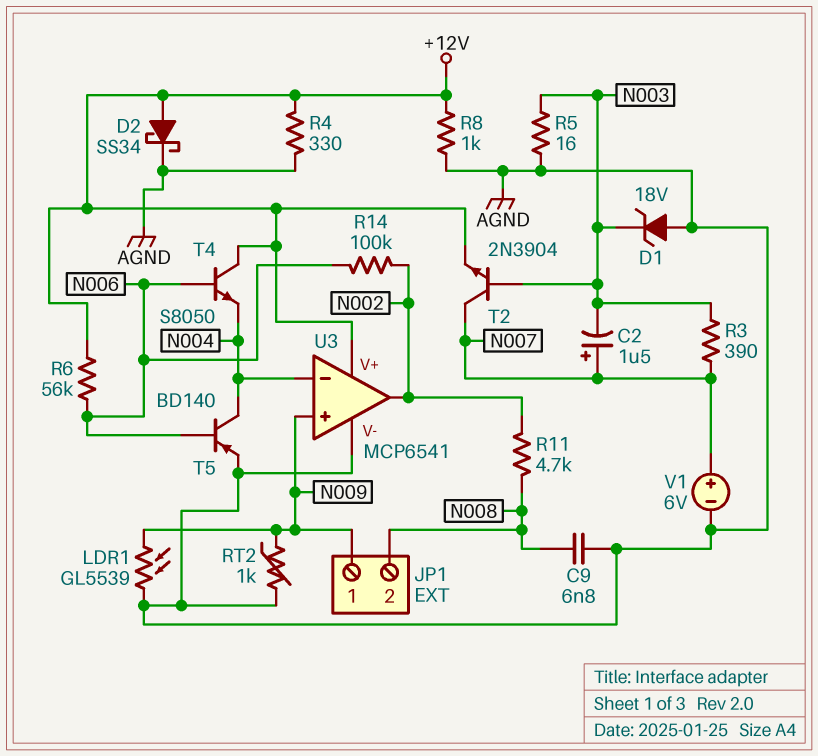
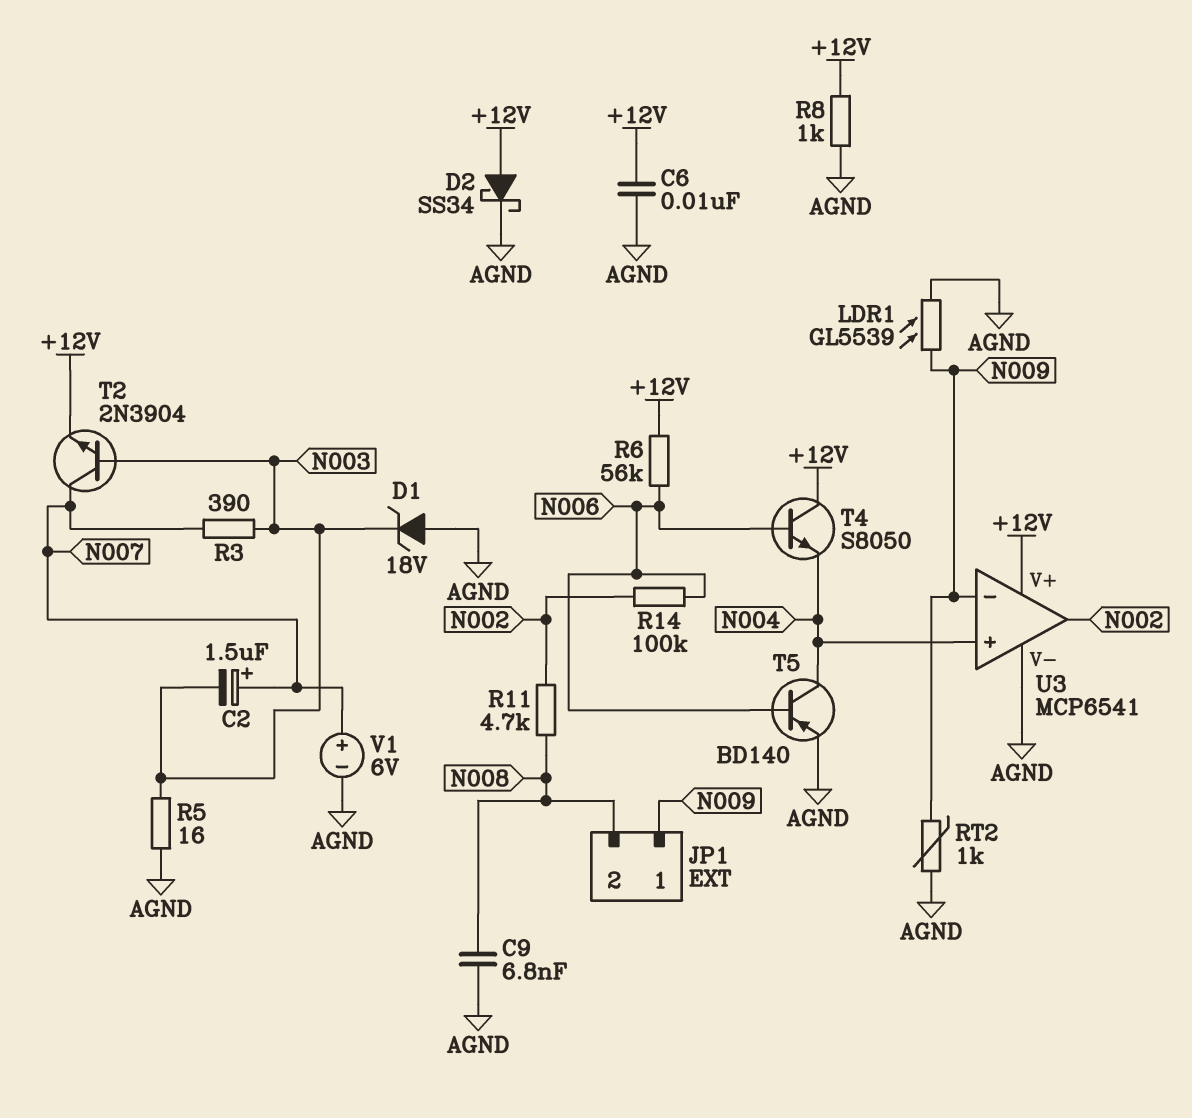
C6: none -> 10nF (+12V, AGND)
R4: 330 (+12V, AGND) -> none
U3 pin in+: N009 -> N004
U3 pin in-: N004 -> N009

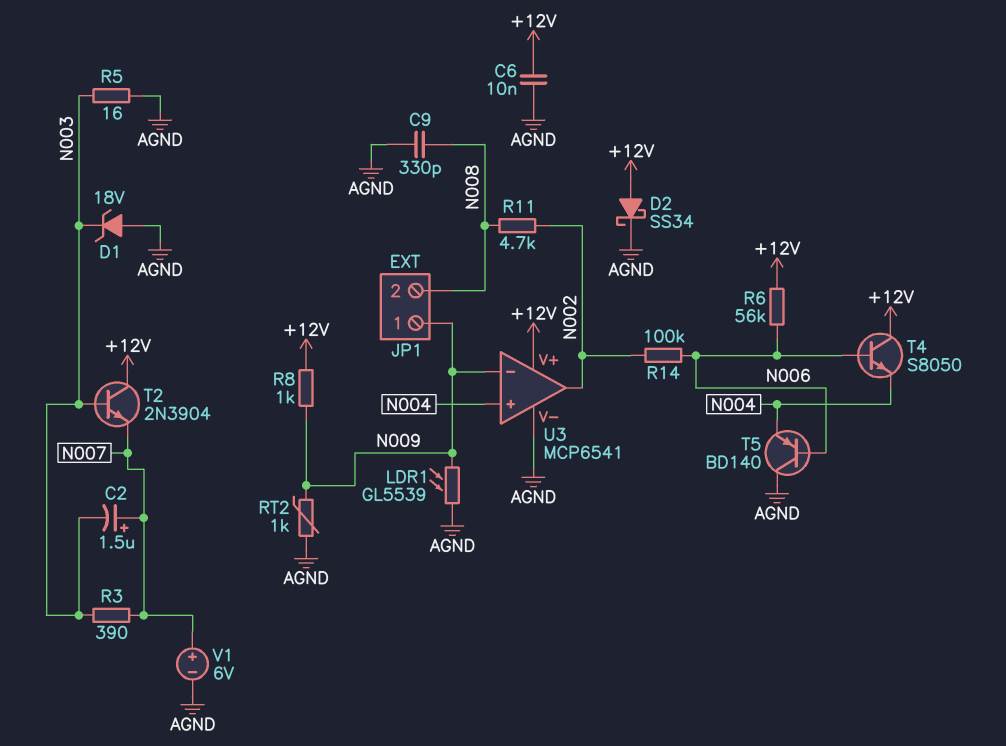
C9: 6.8nF (AGND, N008) -> 330pF (AGND, N008)
R8: 1k (+12V, AGND) -> 1k (+12V, N009)
T2: NPN 2N3904 (B N003, C N007, E +12V) -> NPN 2N3904 (B N003, C +12V, E N007)
T5: PNP BD140 (B N006, C N004, E AGND) -> PNP BD140 (B N006, C AGND, E N004)

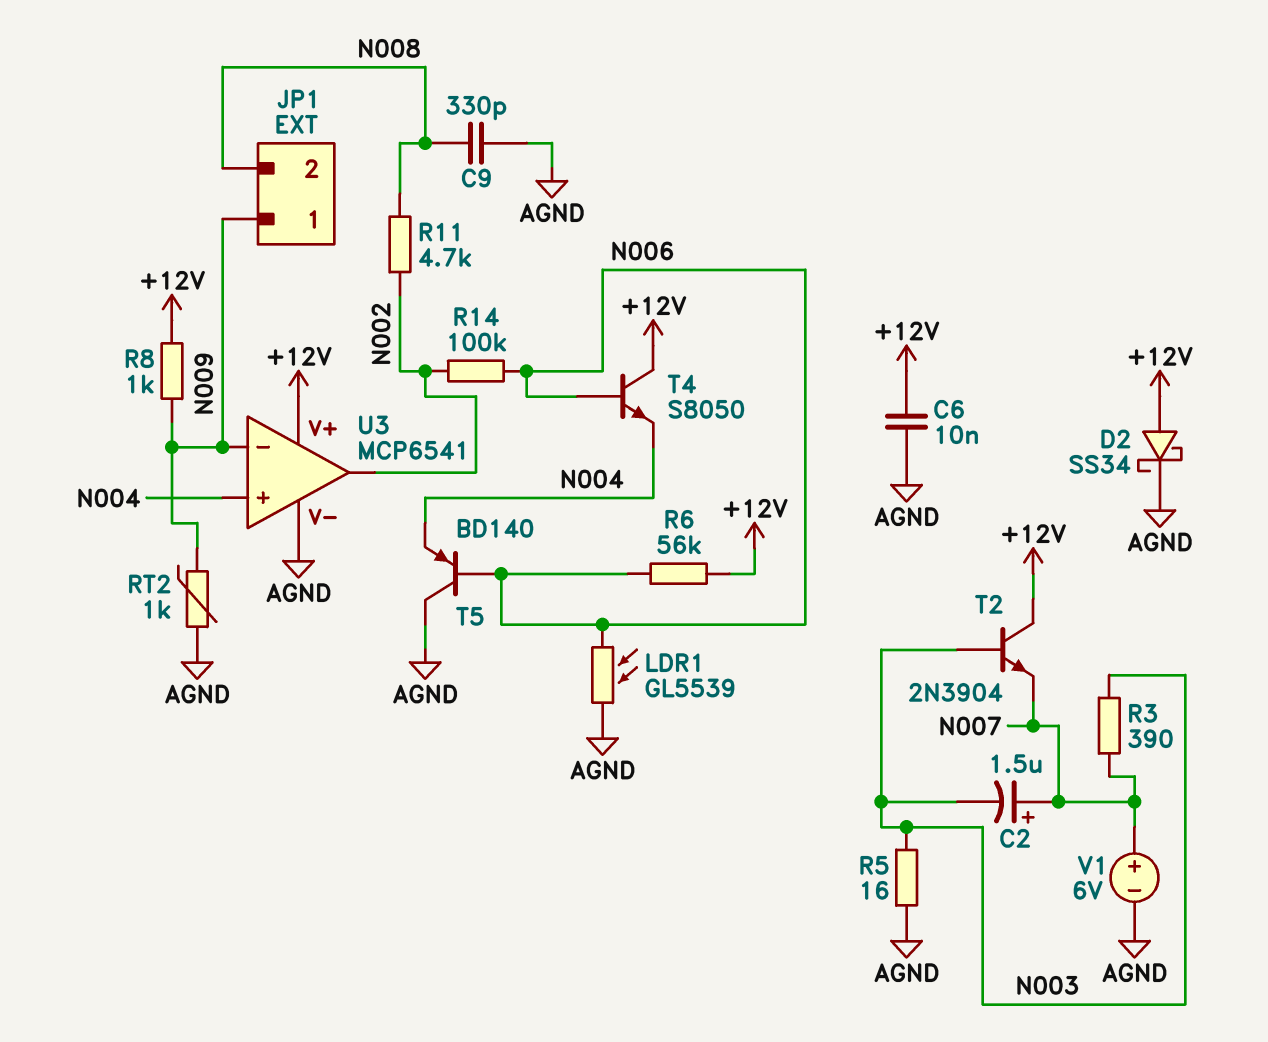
D1: zener 18V (A AGND, K N003) -> none
LDR1: GL5539 (AGND, N009) -> GL5539 (AGND, N006)

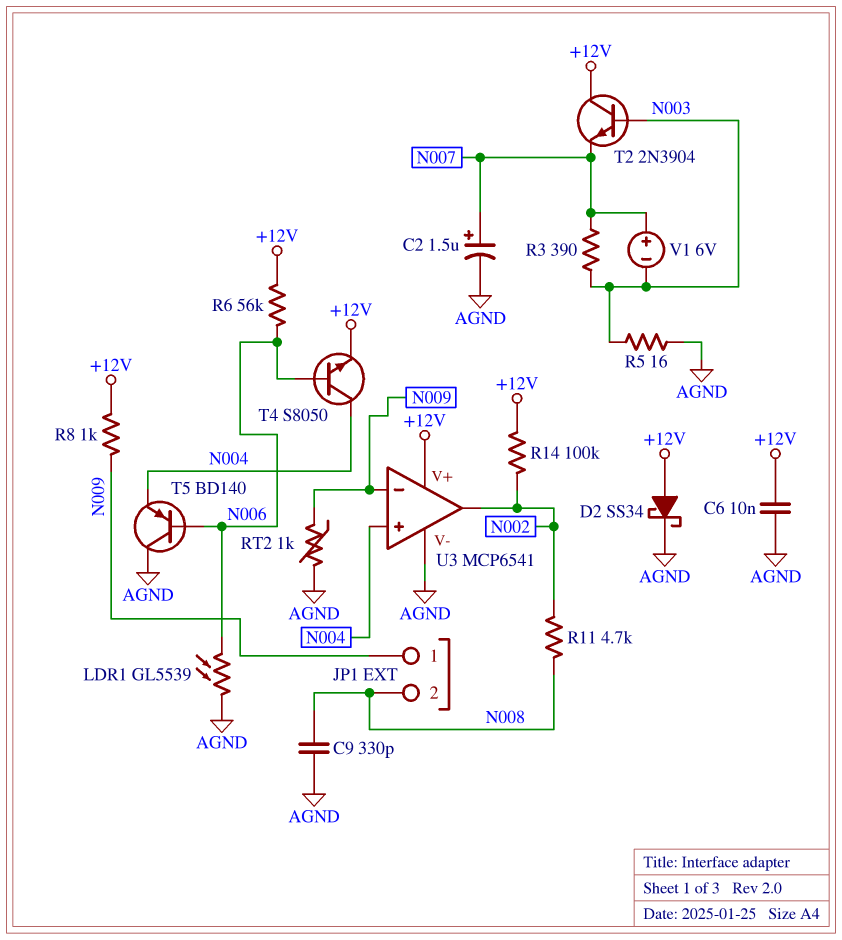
C2: 1.5uF (plus N007, minus N003) -> 1.5uF (plus N007, minus AGND)
R14: 100k (N002, N006) -> 100k (+12V, N002)
T4: NPN S8050 (B N006, C +12V, E N004) -> NPN S8050 (B N006, C N004, E +12V)
V1: 6V (plus N007, minus AGND) -> 6V (plus N007, minus N003)

